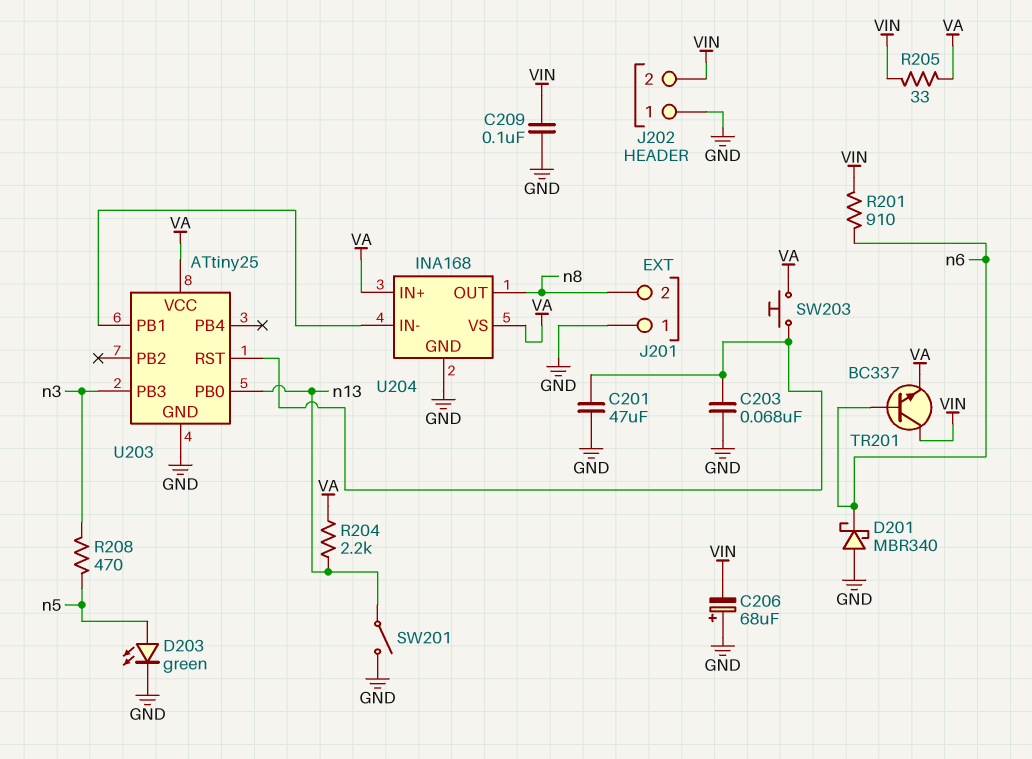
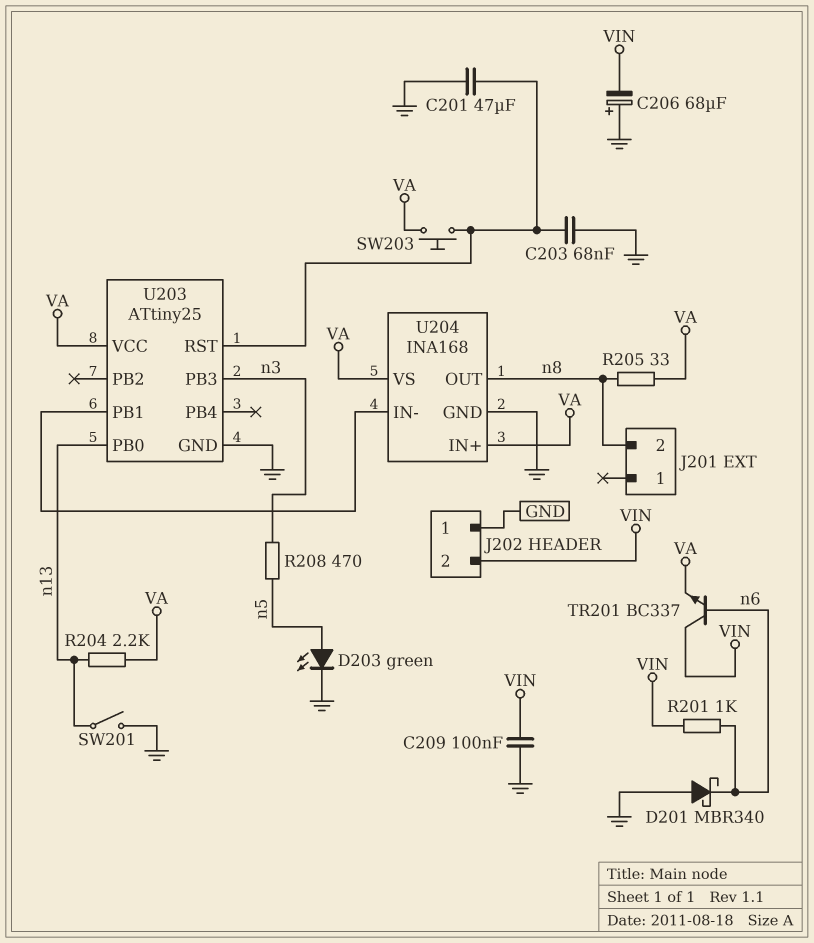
J201 pin 1: GND -> none
R201: 910 (VIN, n6) -> 1k (VIN, n6)
R205: 33 (VA, VIN) -> 33 (VA, n8)

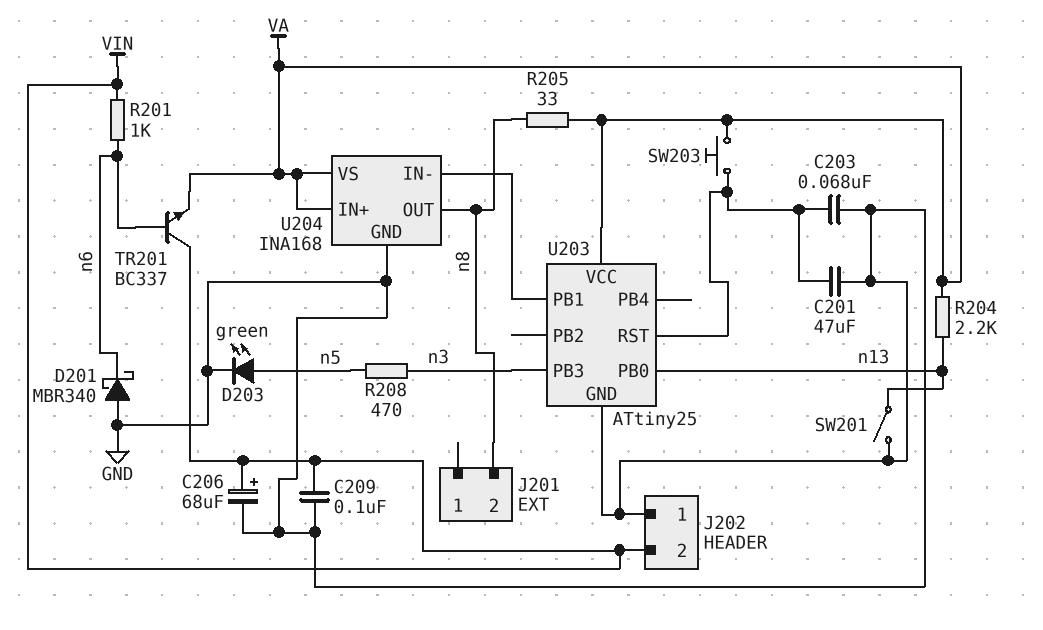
C206: 68uF (plus GND, minus VIN) -> 68uF (plus VIN, minus GND)

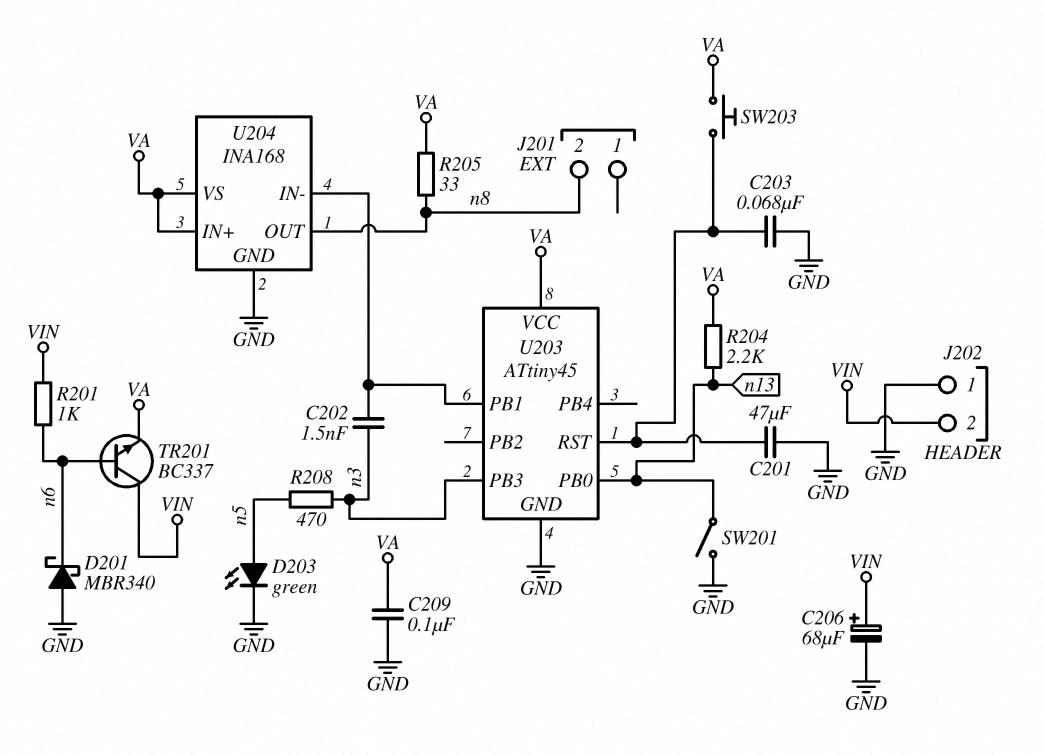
C202: none -> 1.5nF (U203/PB1, n3)
C209: 100nF (GND, VIN) -> 100nF (GND, VA)
U203: ATtiny25 -> ATtiny45

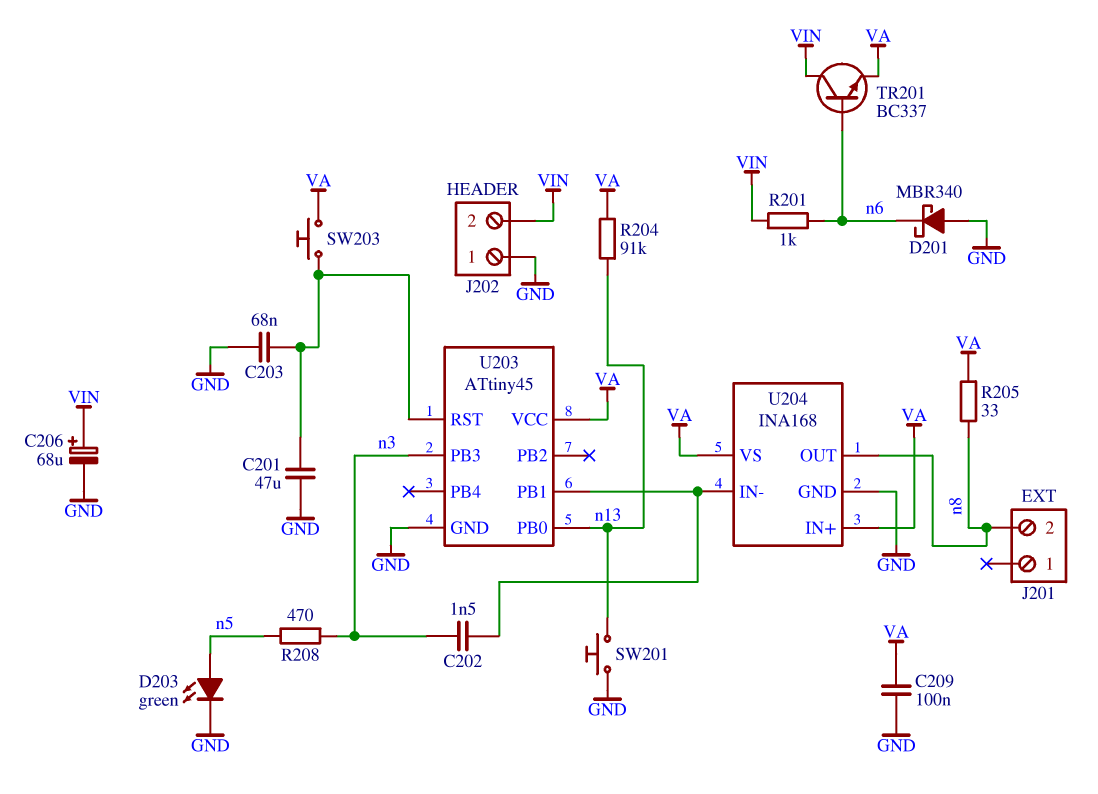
R204: 2.2k (VA, n13) -> 91k (VA, n13)
SW201: switch (GND, n13) -> button (GND, n13)

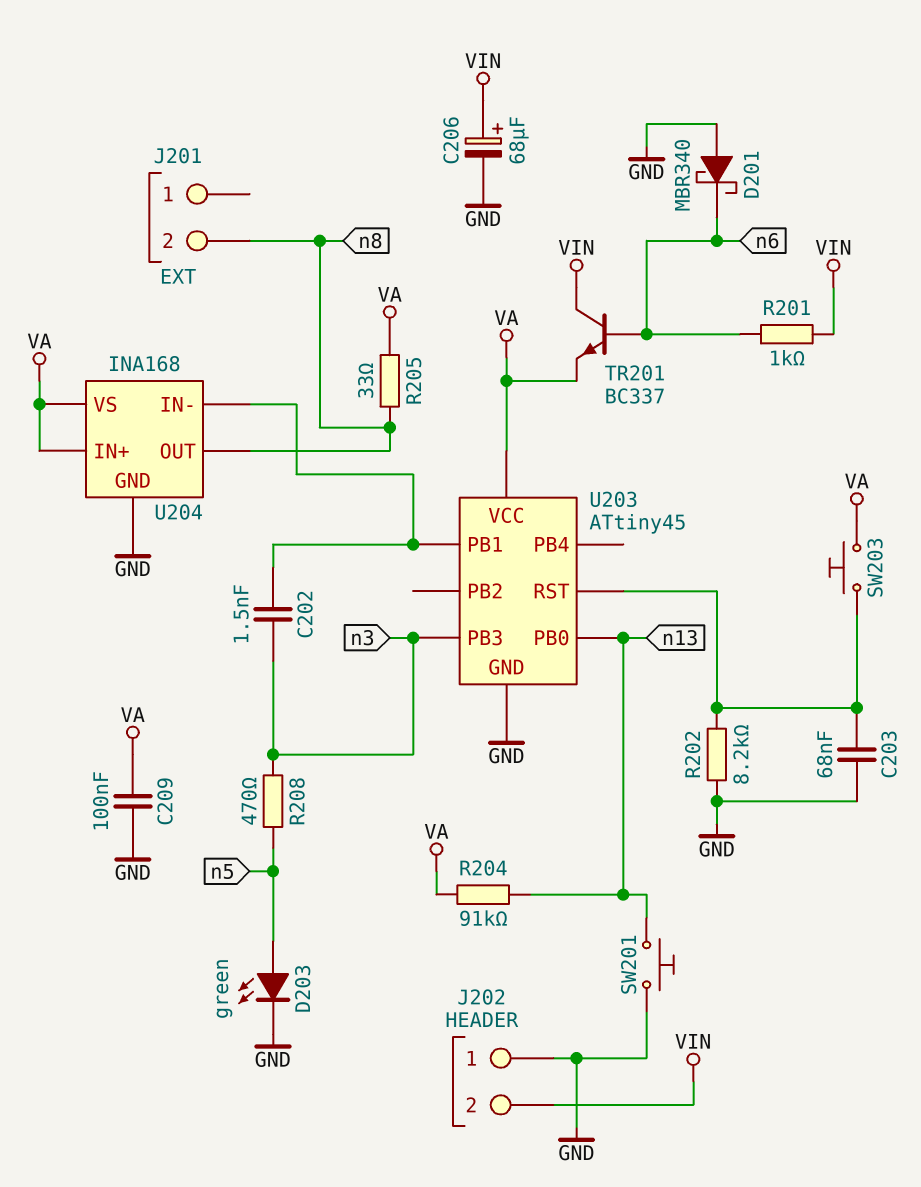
C201: 47uF (GND, U203/RST) -> none
R202: none -> 8.2k (GND, U203/RST)

